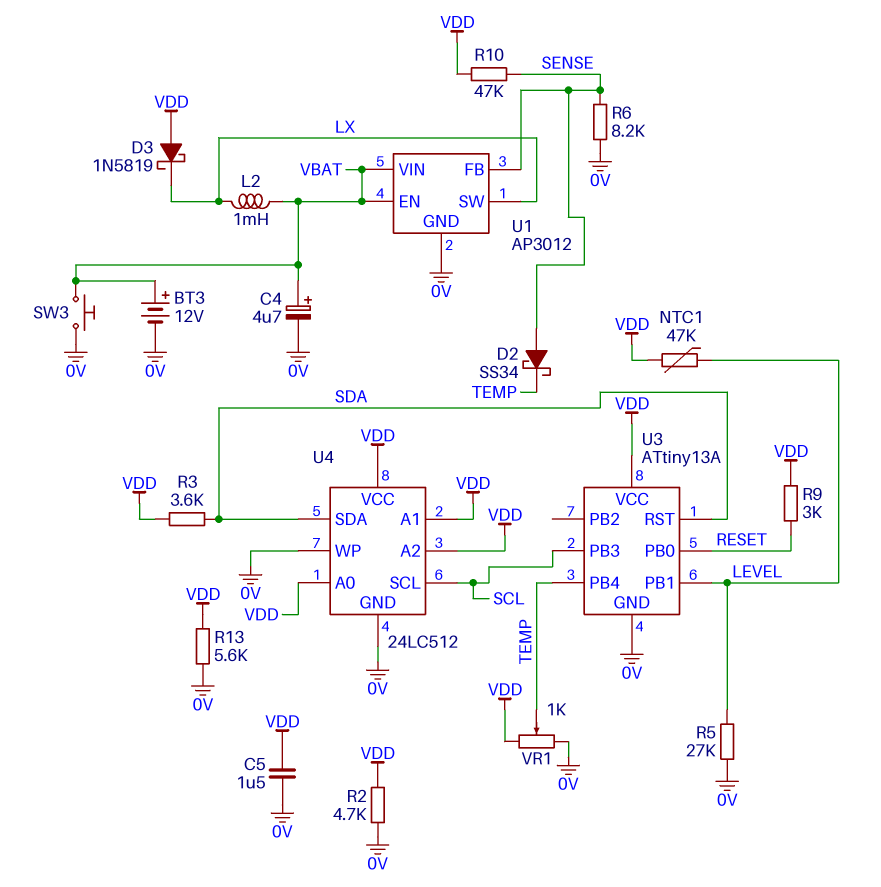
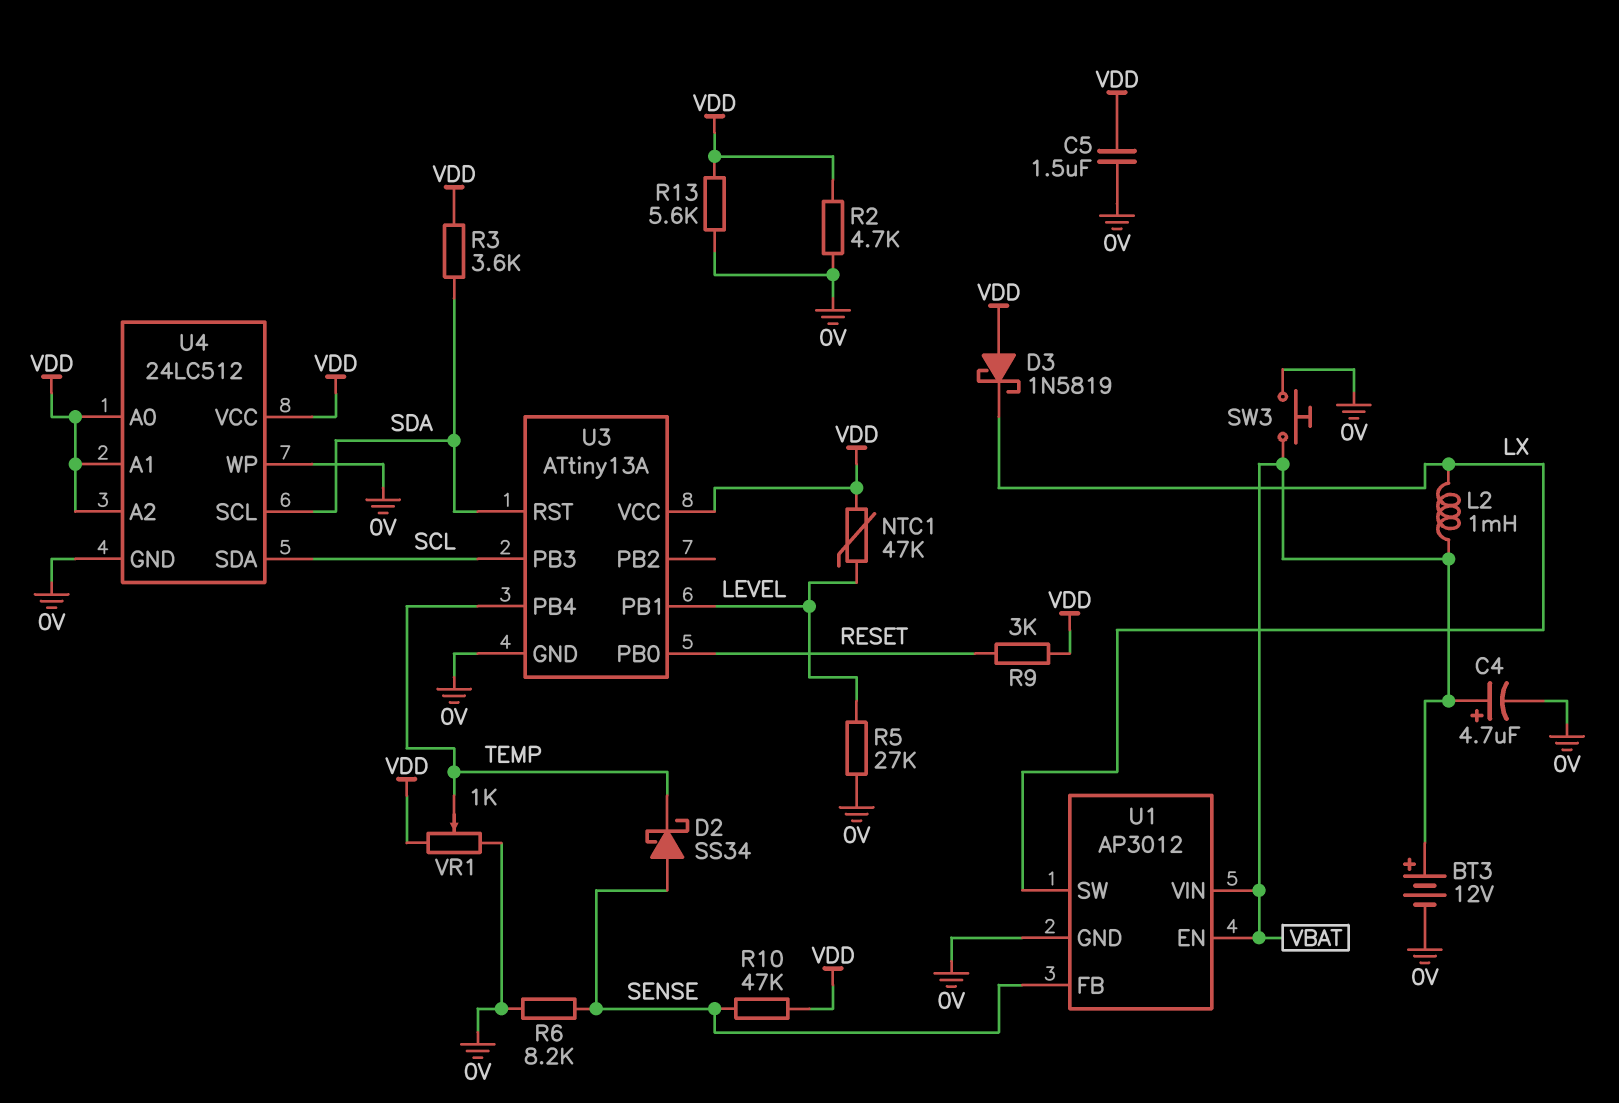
U4 pin SCL: SCL -> SDA
U4 pin SDA: SDA -> SCL

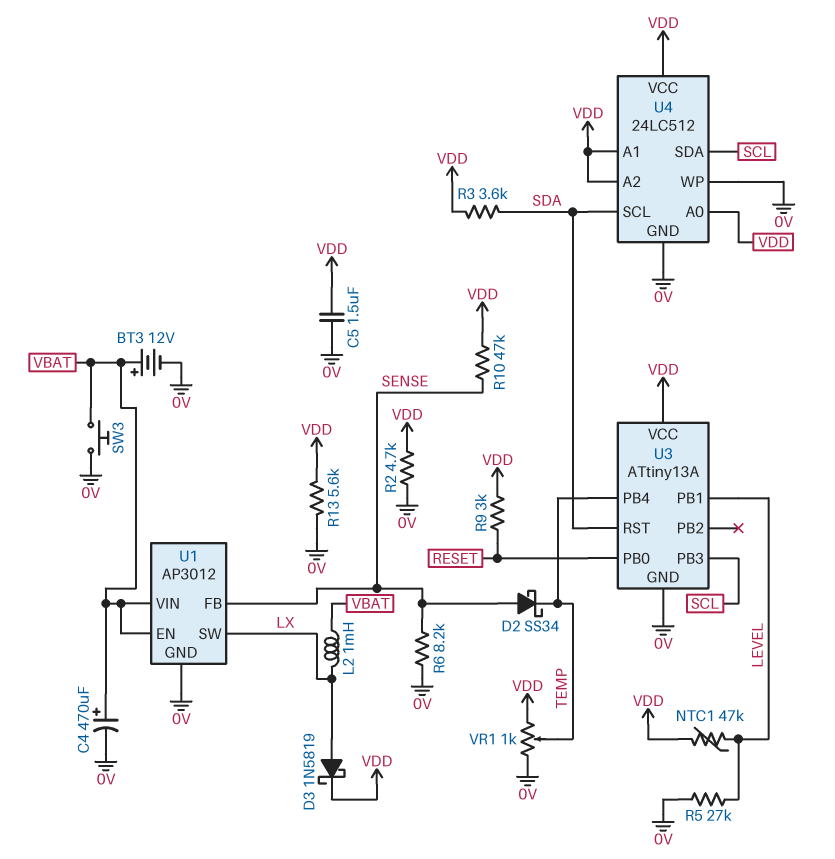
C4: 4.7uF (plus VBAT, minus 0V) -> 470uF (plus VBAT, minus 0V)
D3: schottky 1N5819 (A VDD, K LX) -> schottky 1N5819 (A LX, K VDD)

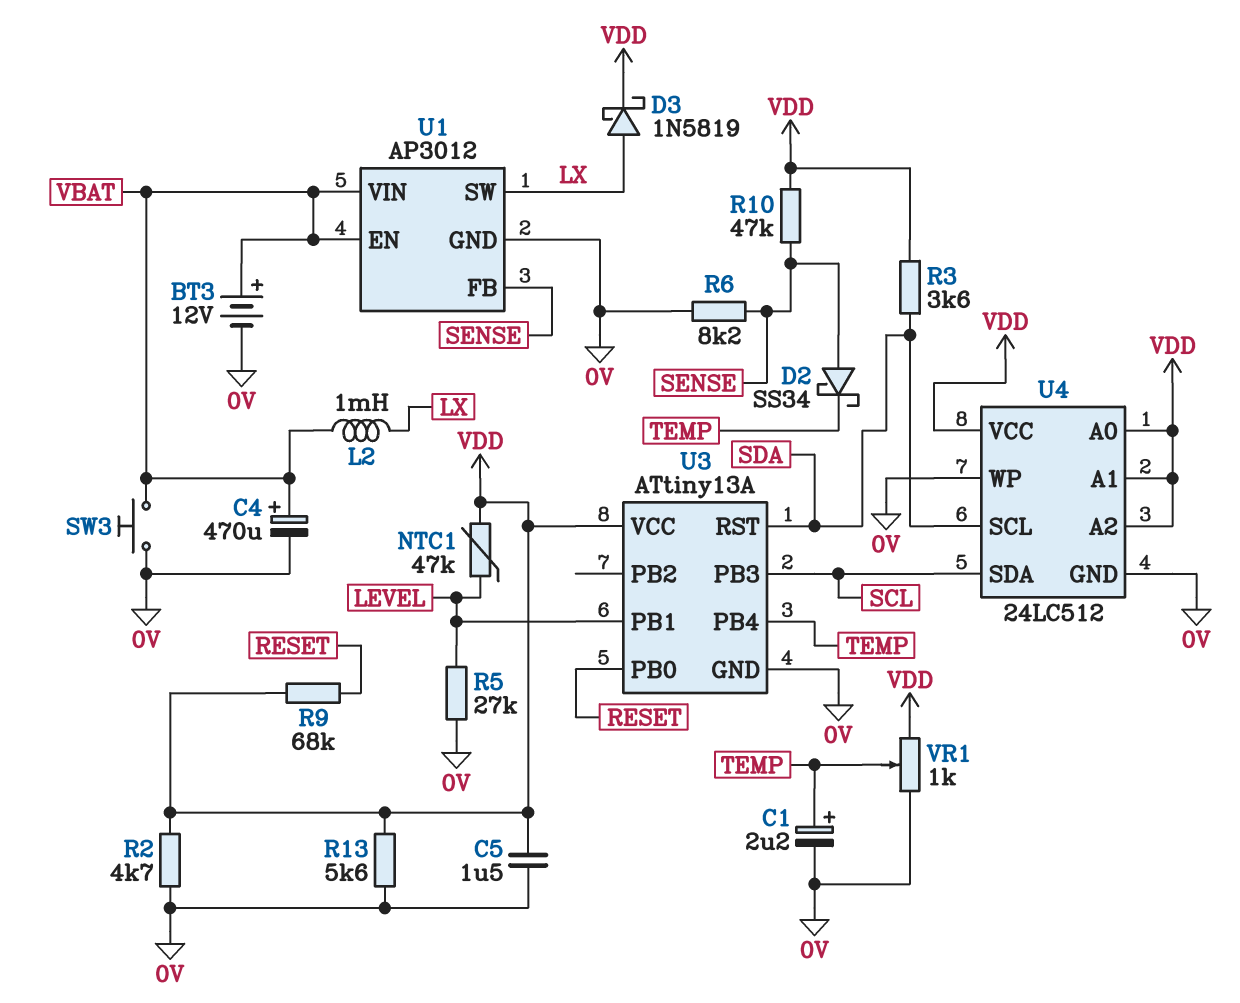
C1: none -> 2.2uF (plus TEMP, minus 0V)
R9: 3k (RESET, VDD) -> 68k (RESET, VDD)

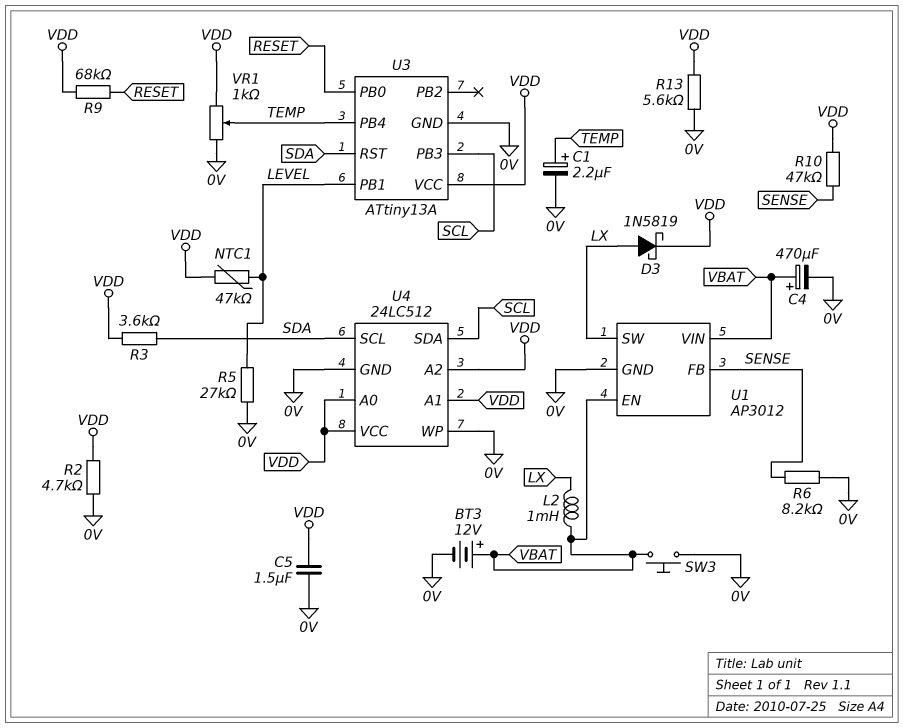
D2: schottky SS34 (A SENSE, K TEMP) -> none

